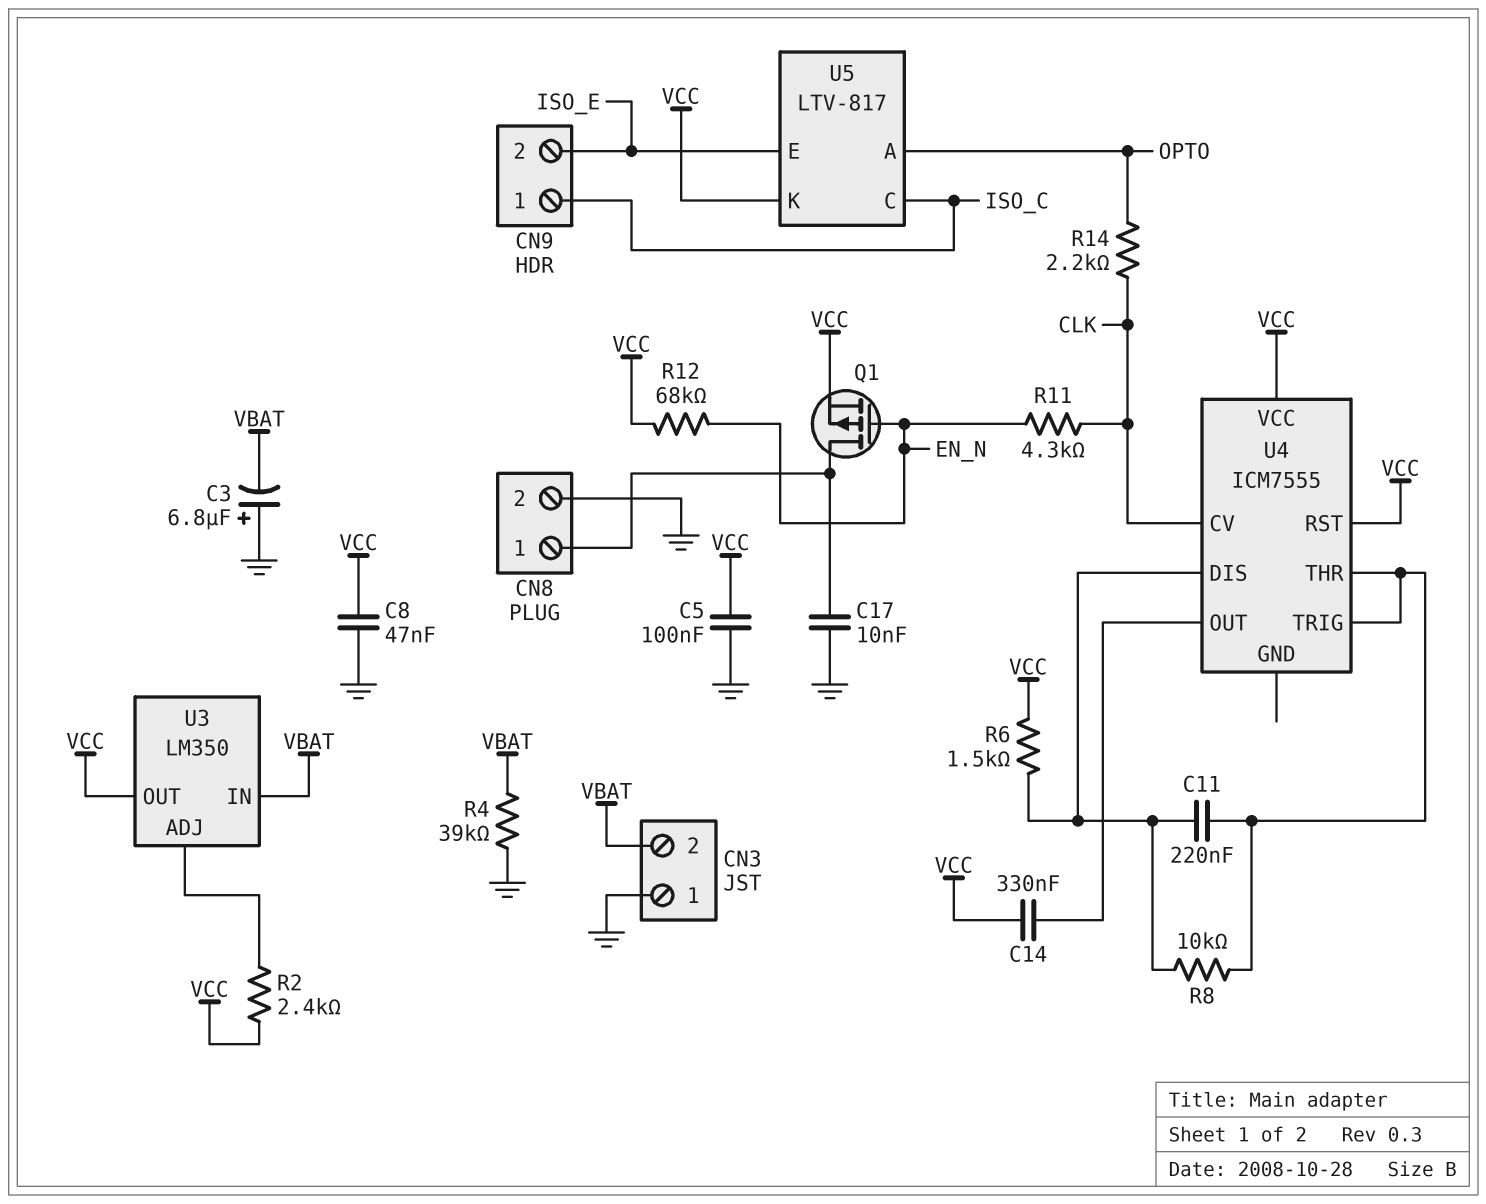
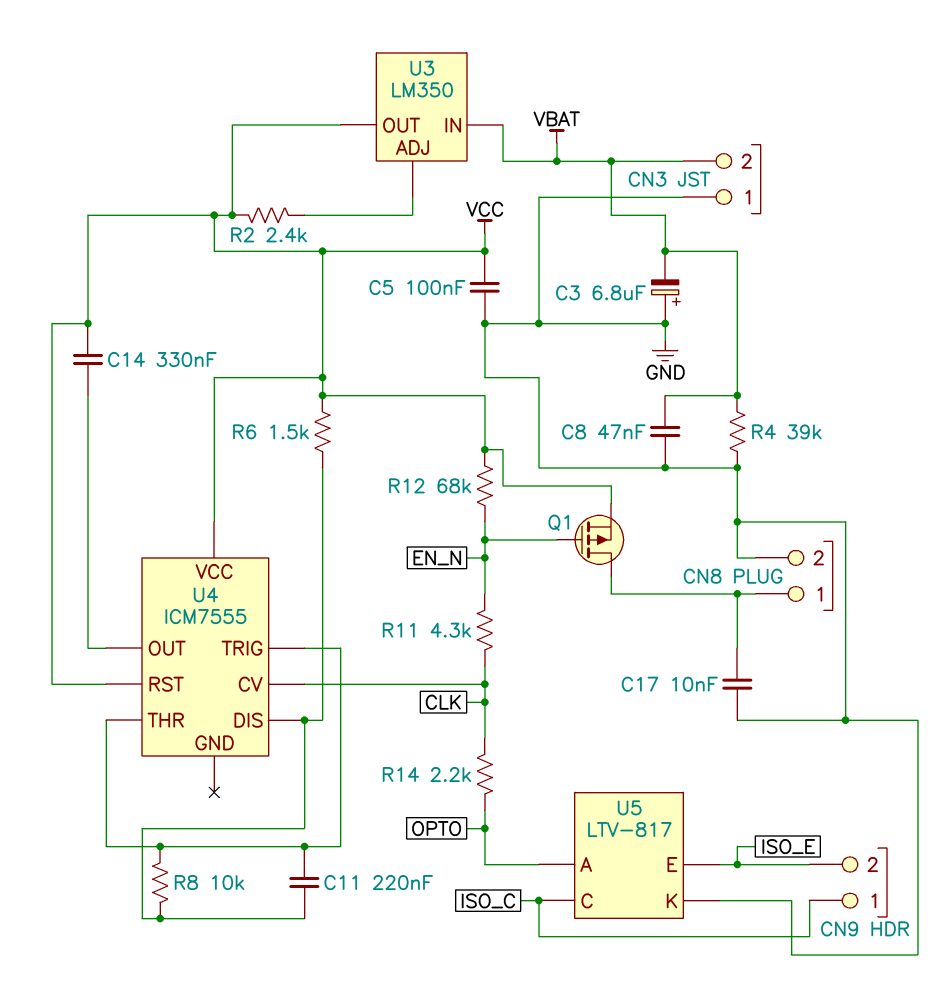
C8: 47nF (GND, VCC) -> 47nF (GND, VBAT)
U5 pin K: VCC -> GND

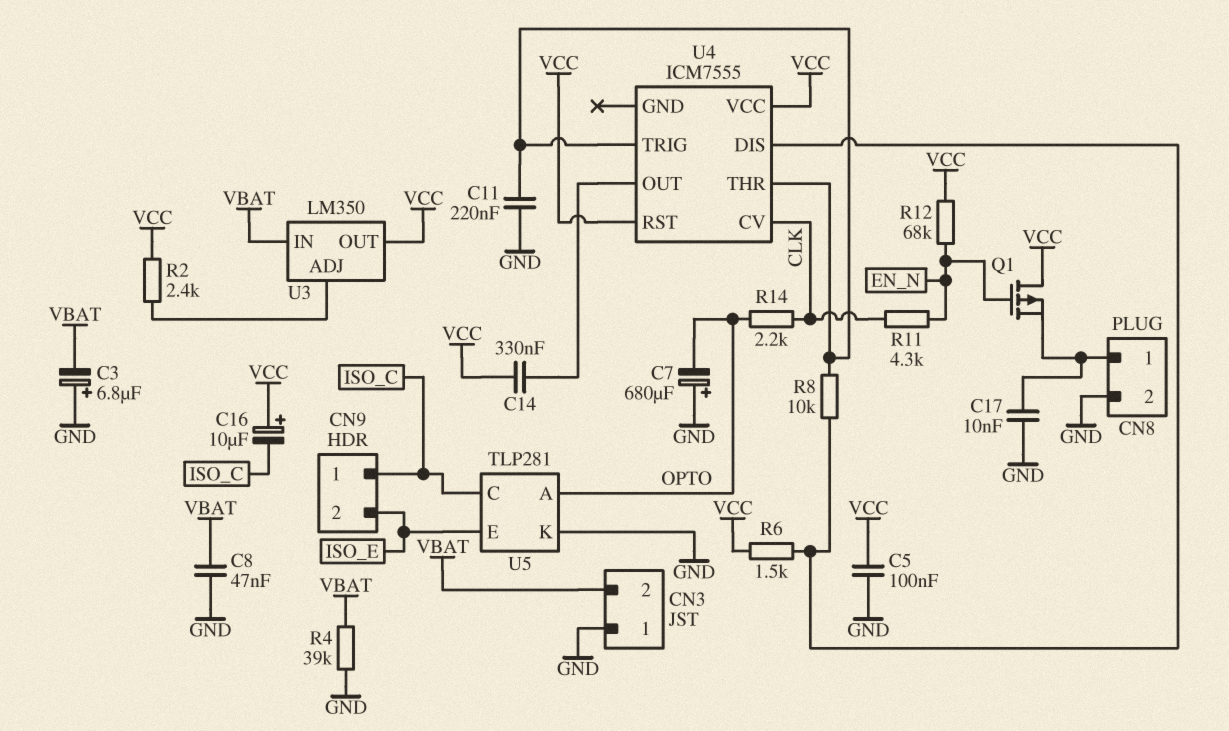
C7: none -> 680uF (plus GND, minus OPTO)
C11: 220nF (U4/DIS, U4/THR) -> 220nF (GND, U4/THR)
C16: none -> 10uF (plus VCC, minus ISO_C)
Q1: PMOS (G EN_N, D CN8/1, S VCC) -> PMOS (G EN_N, D VCC, S CN8/1)
U5: LTV-817 -> TLP281

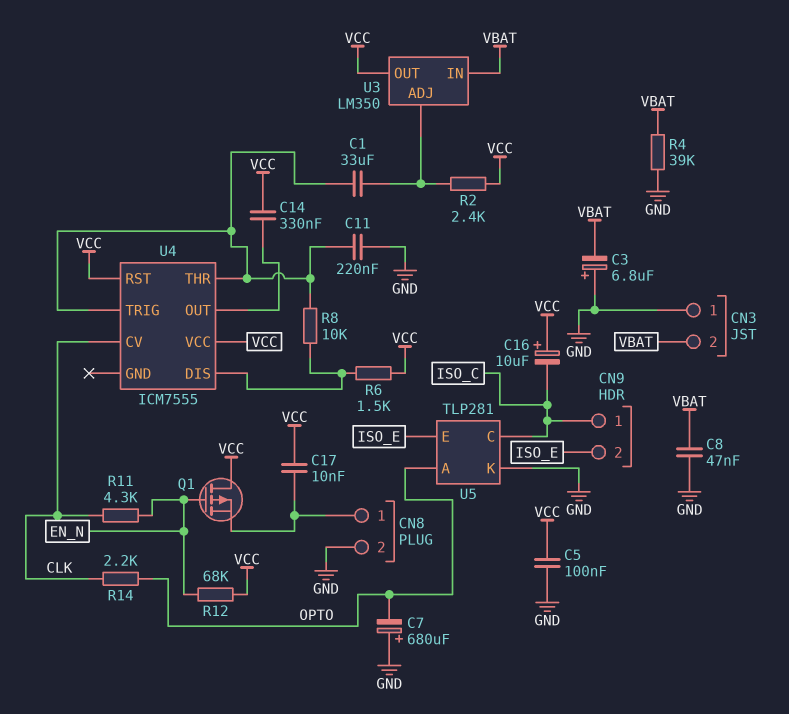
C1: none -> 33uF (U3/ADJ, U4/THR)
C17: 10nF (CN8/1, GND) -> 10nF (CN8/1, VCC)

